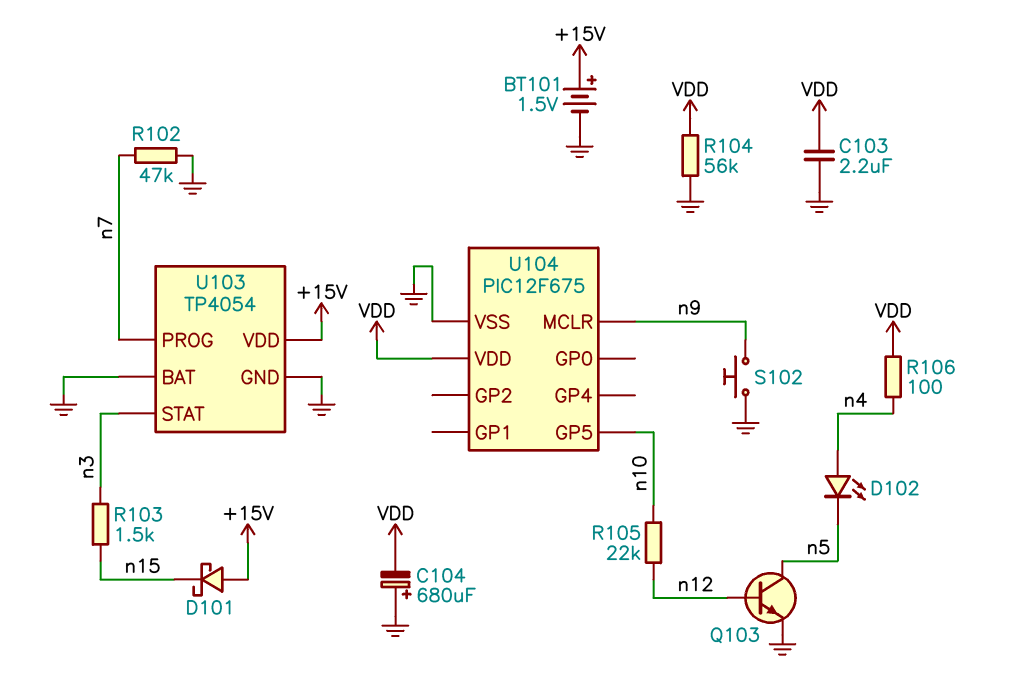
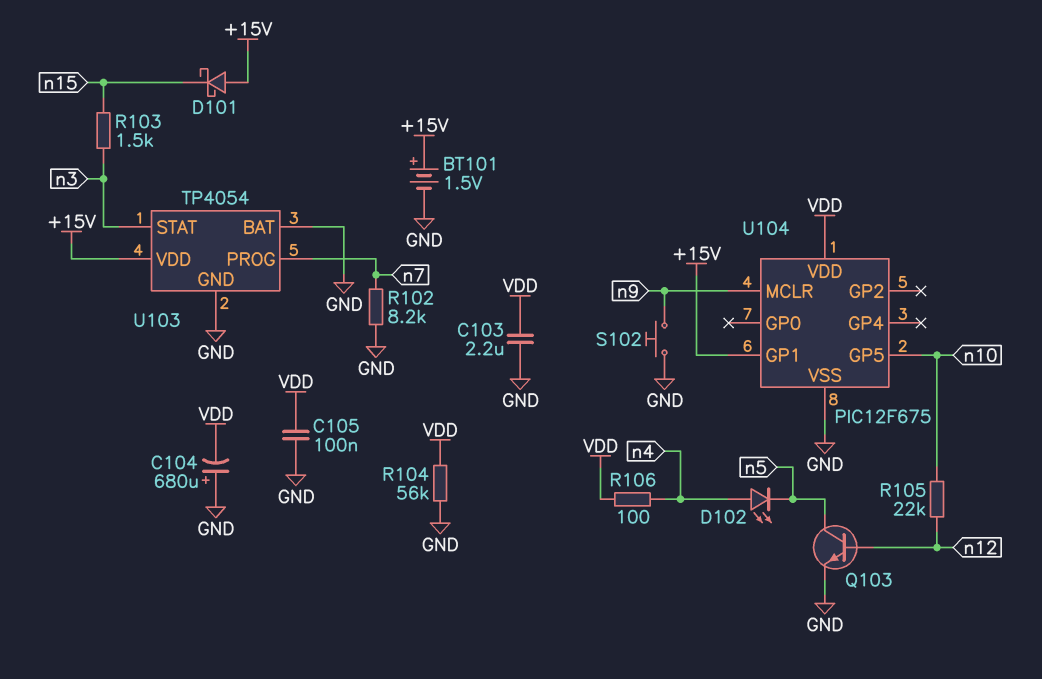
C105: none -> 100nF (GND, VDD)
R102: 47k (GND, n7) -> 8.2k (GND, n7)
U104 pin GP1: none -> +15V

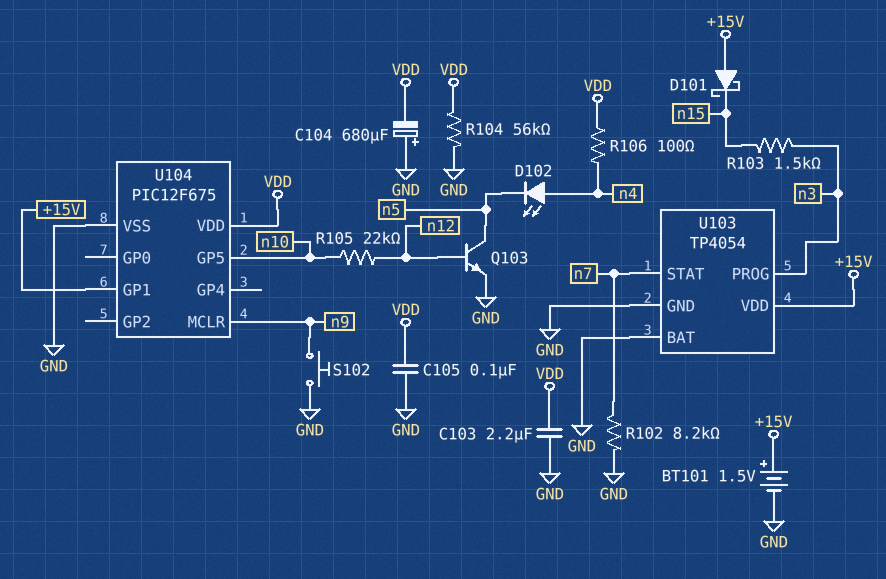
U103 pin PROG: n7 -> n3
U103 pin STAT: n3 -> n7

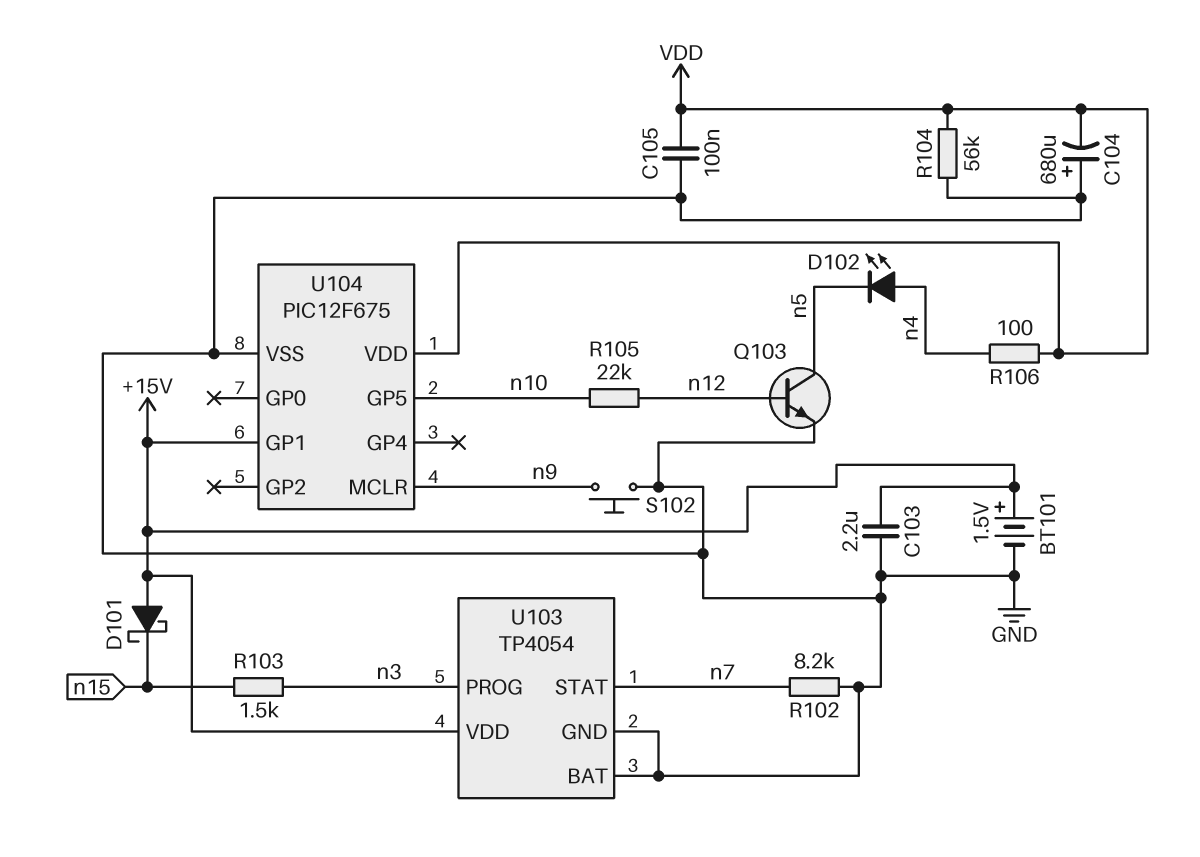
C103: 2.2uF (GND, VDD) -> 2.2uF (+15V, GND)

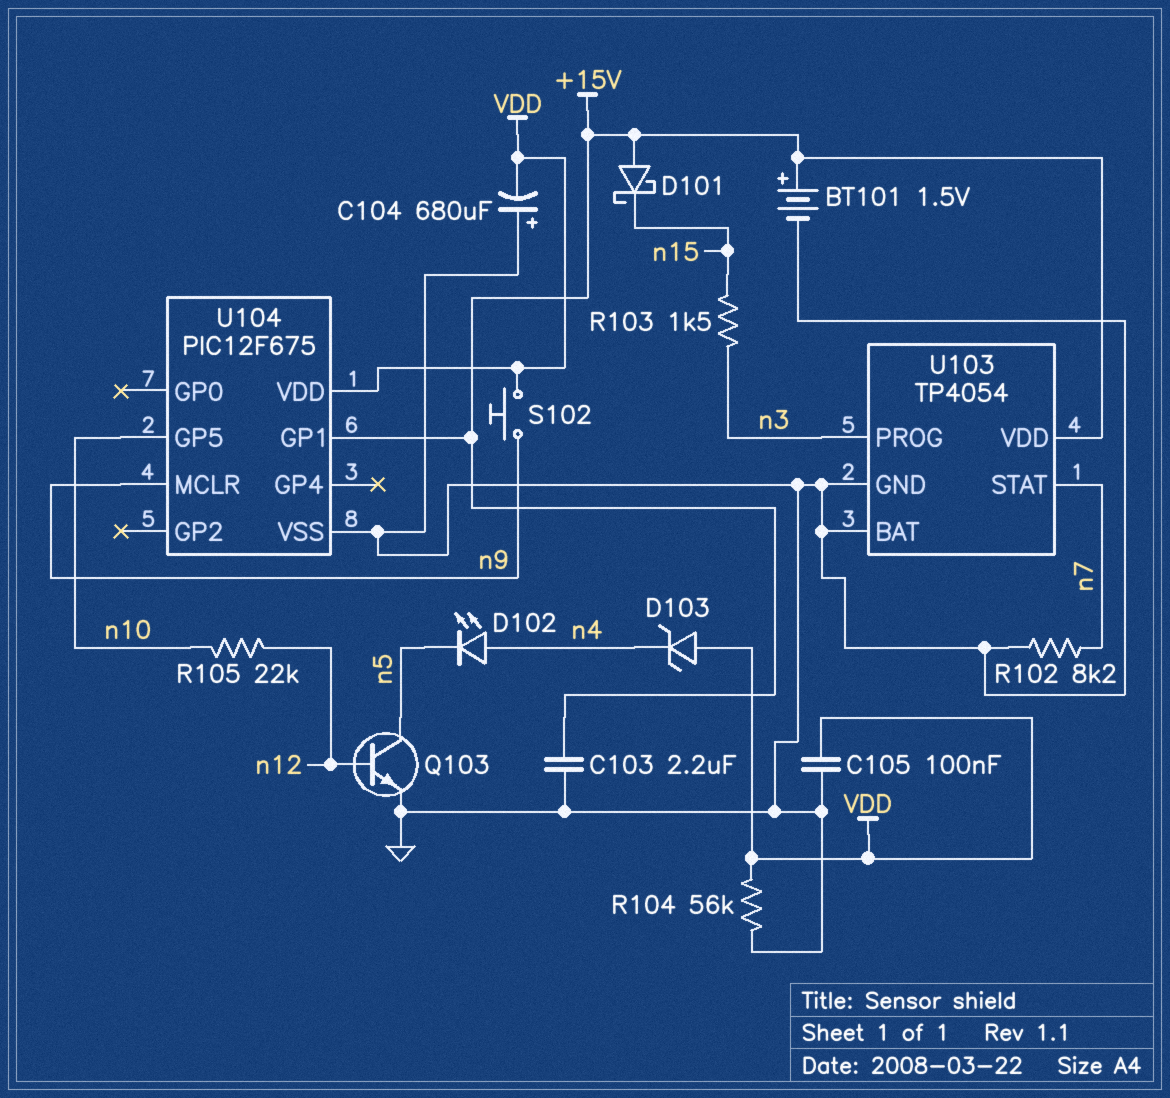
D103: none -> zener (A VDD, K n4)
R106: 100 (VDD, n4) -> none
S102: button (GND, n9) -> button (VDD, n9)

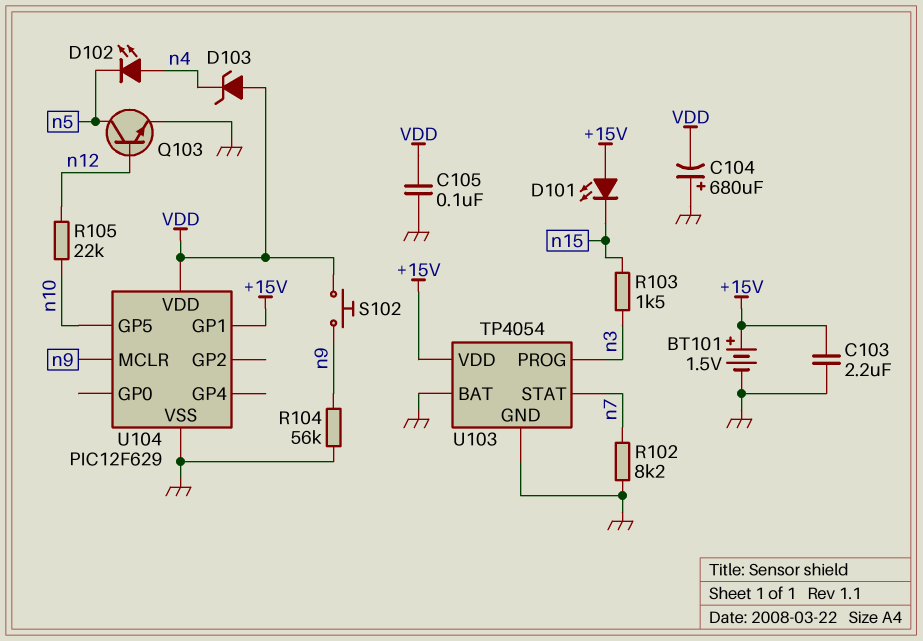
D101: schottky (A +15V, K n15) -> LED (A +15V, K n15)
R104: 56k (GND, VDD) -> 56k (GND, n9)
U104: PIC12F675 -> PIC12F629

